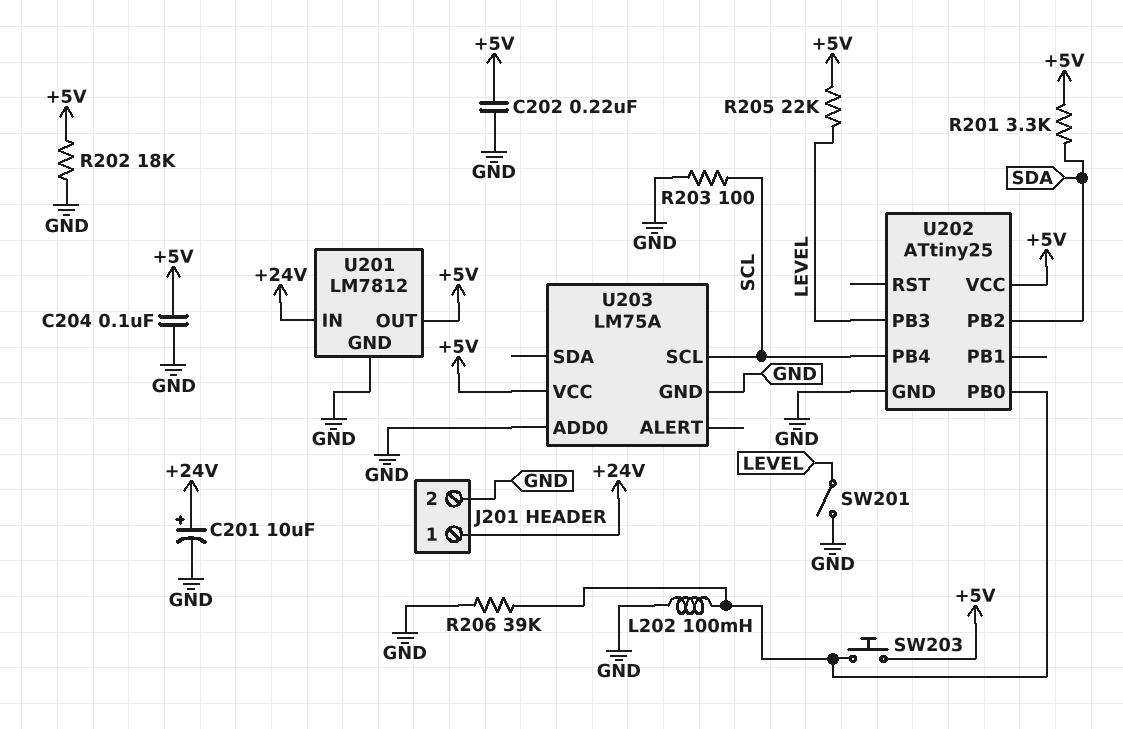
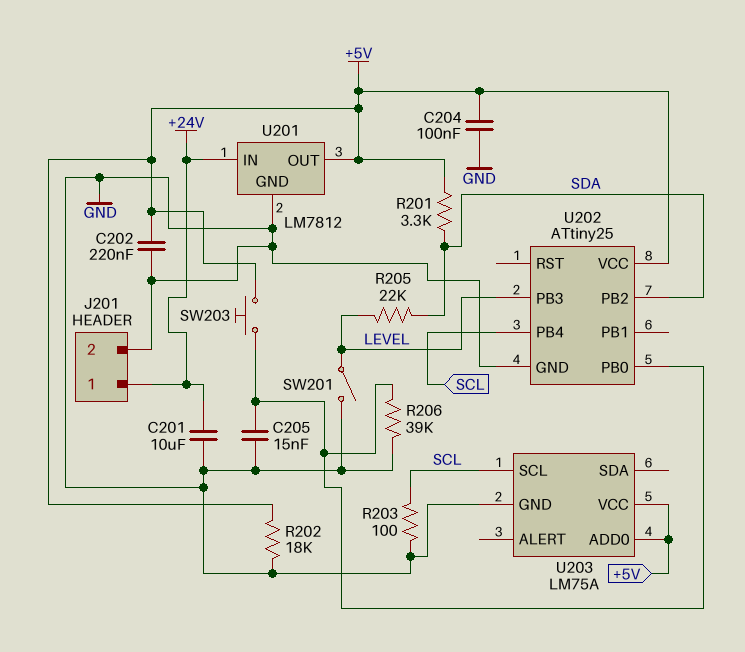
C201: 10uF (plus +24V, minus GND) -> 10uF (+24V, GND)
C205: none -> 15nF (GND, U202/PB0)
L202: 100mH (GND, U202/PB0) -> none
R205: 22k (+5V, LEVEL) -> 22k (LEVEL, SDA)
U203 pin ADD0: GND -> +5V

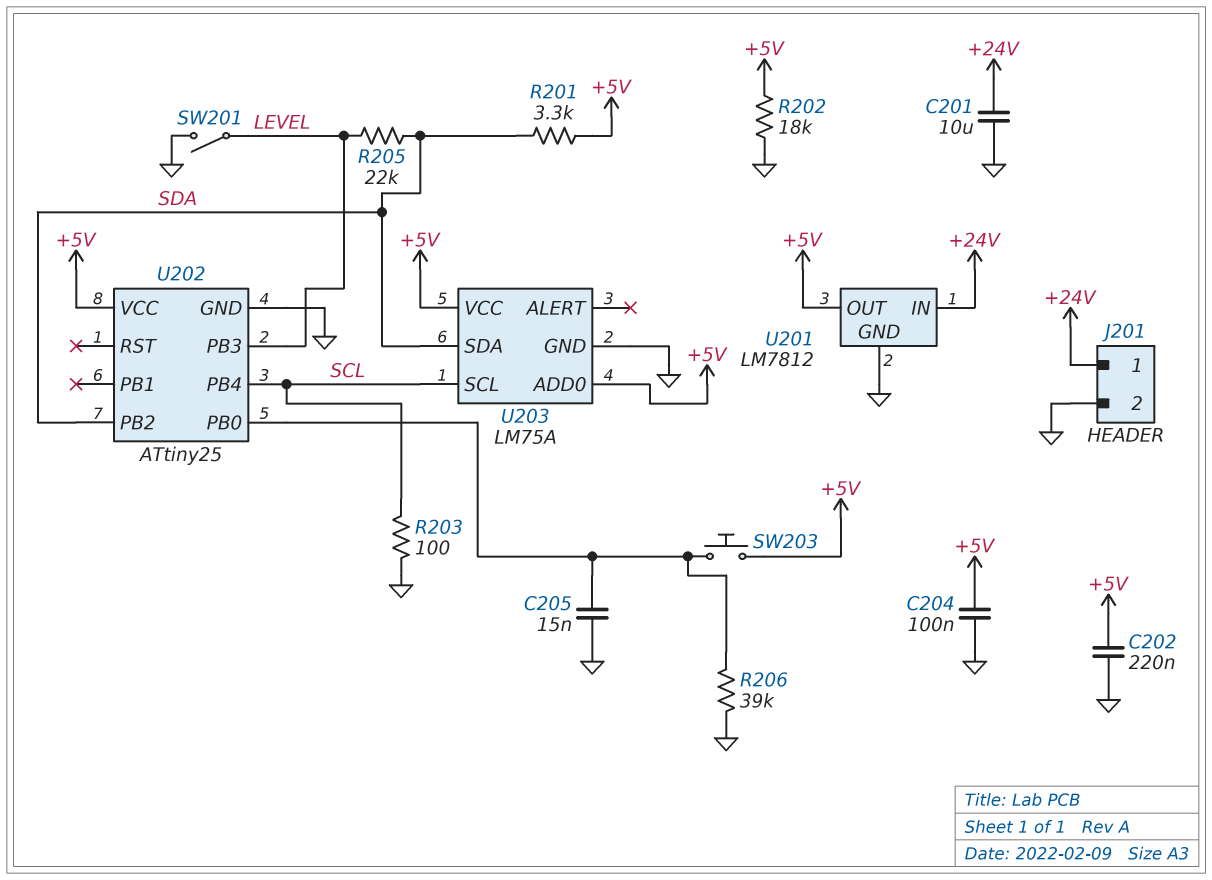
U203 pin SDA: none -> SDA

